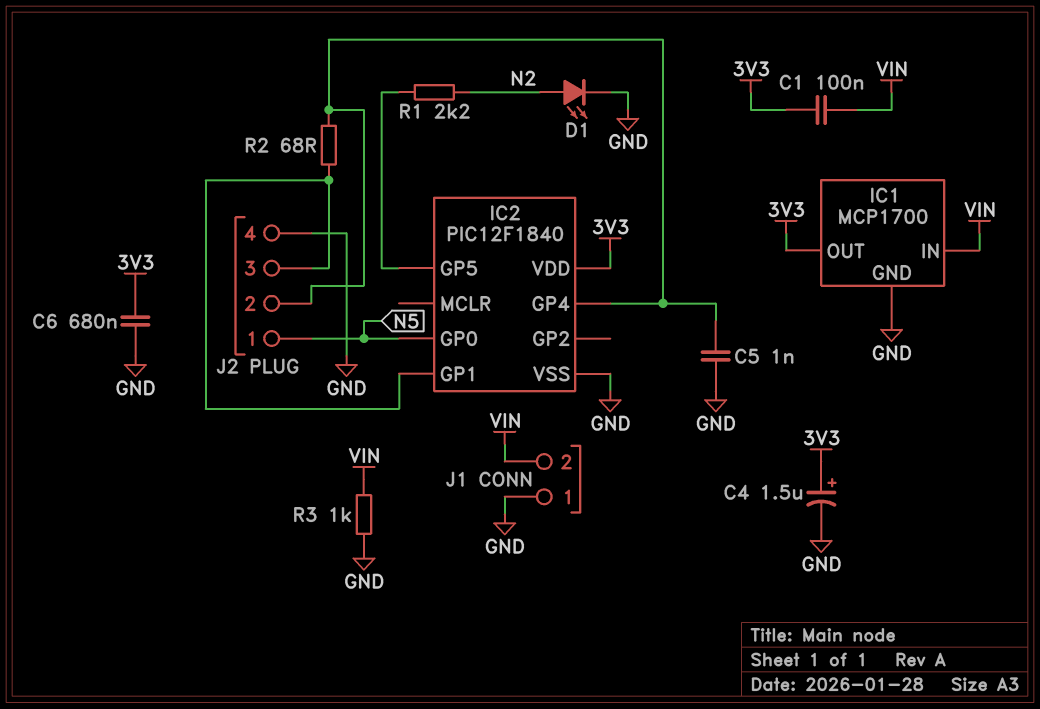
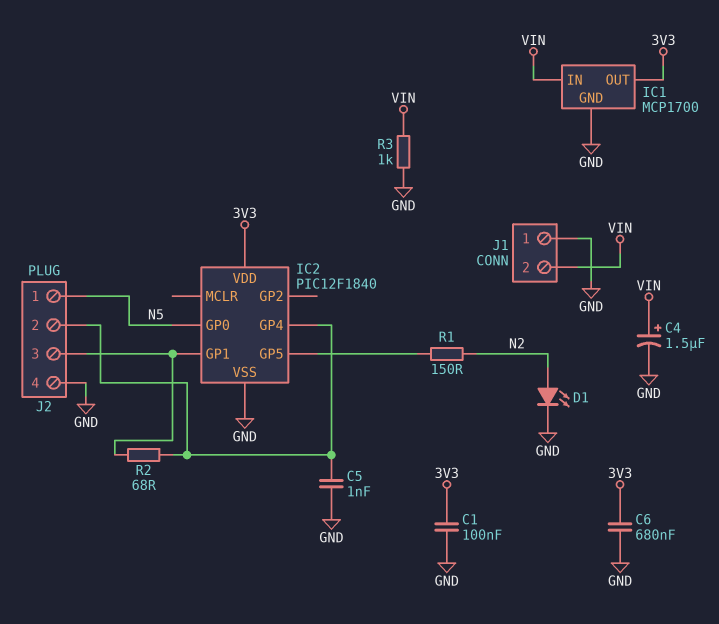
C1: 100nF (3V3, VIN) -> 100nF (3V3, GND)
C4: 1.5uF (plus 3V3, minus GND) -> 1.5uF (plus VIN, minus GND)
R1: 2.2k (IC2/GP5, N2) -> 150 (IC2/GP5, N2)

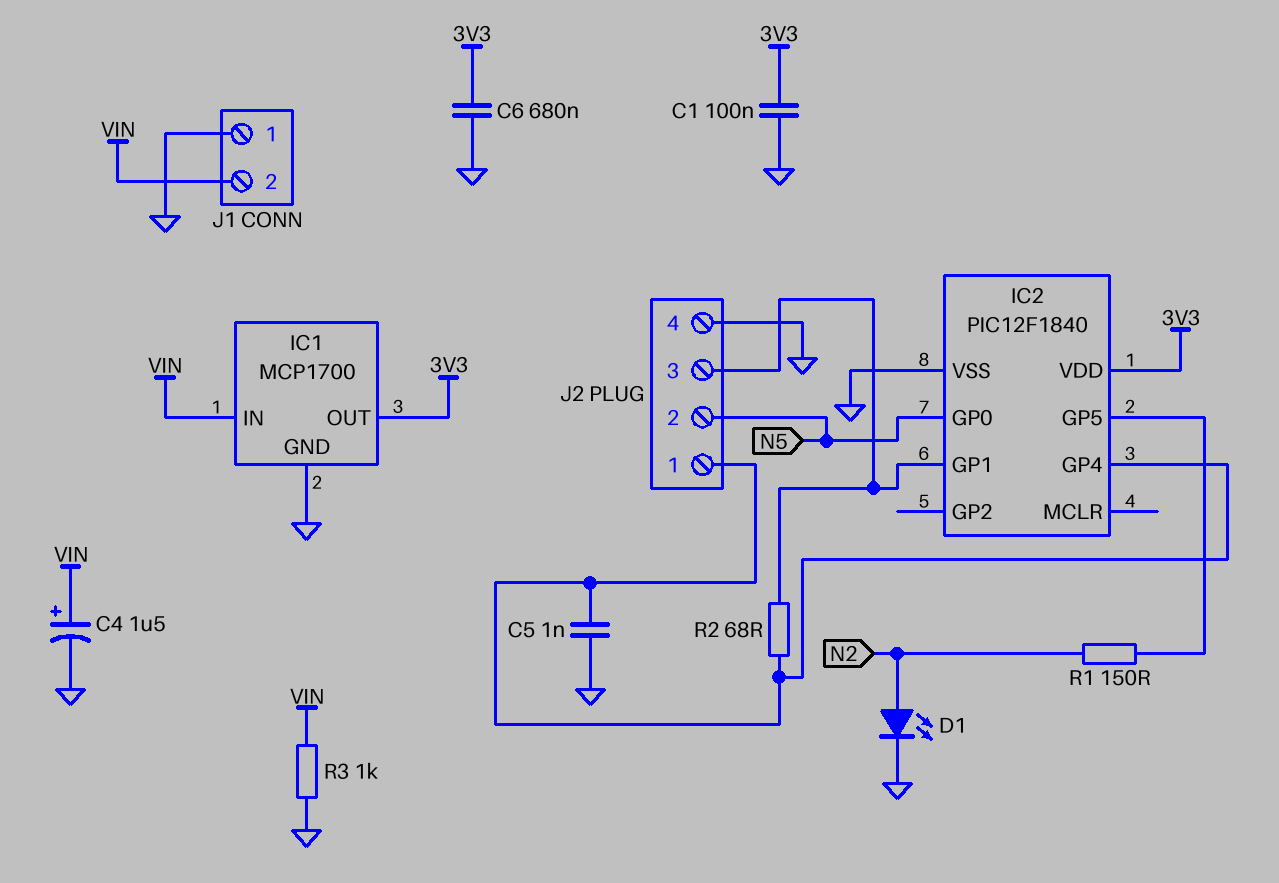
J2 pin 1: N5 -> IC2/GP4
J2 pin 2: IC2/GP4 -> N5

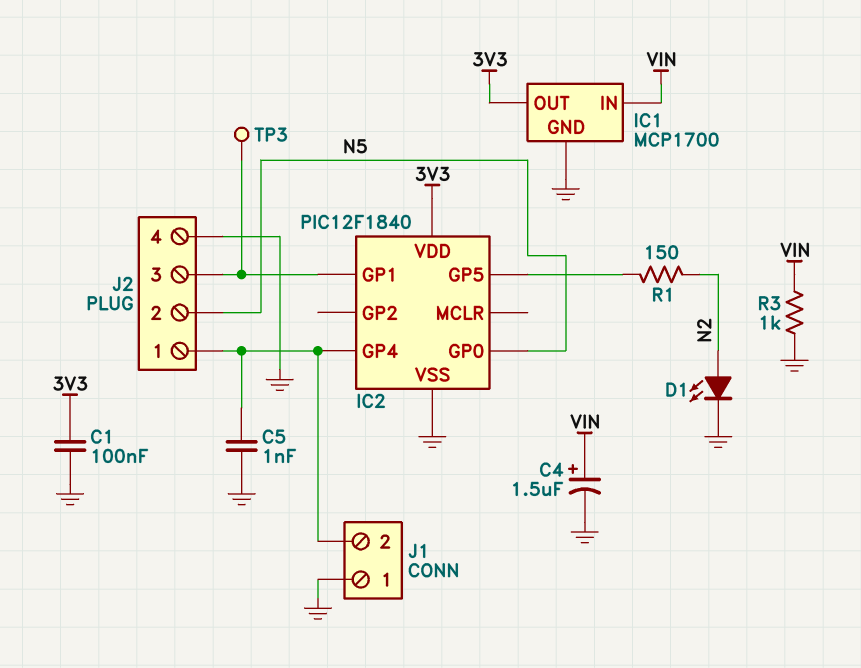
C6: 680nF (3V3, GND) -> none
J1 pin 2: VIN -> IC2/GP4
R2: 68 (IC2/GP1, IC2/GP4) -> none
TP3: none -> test point (IC2/GP1)

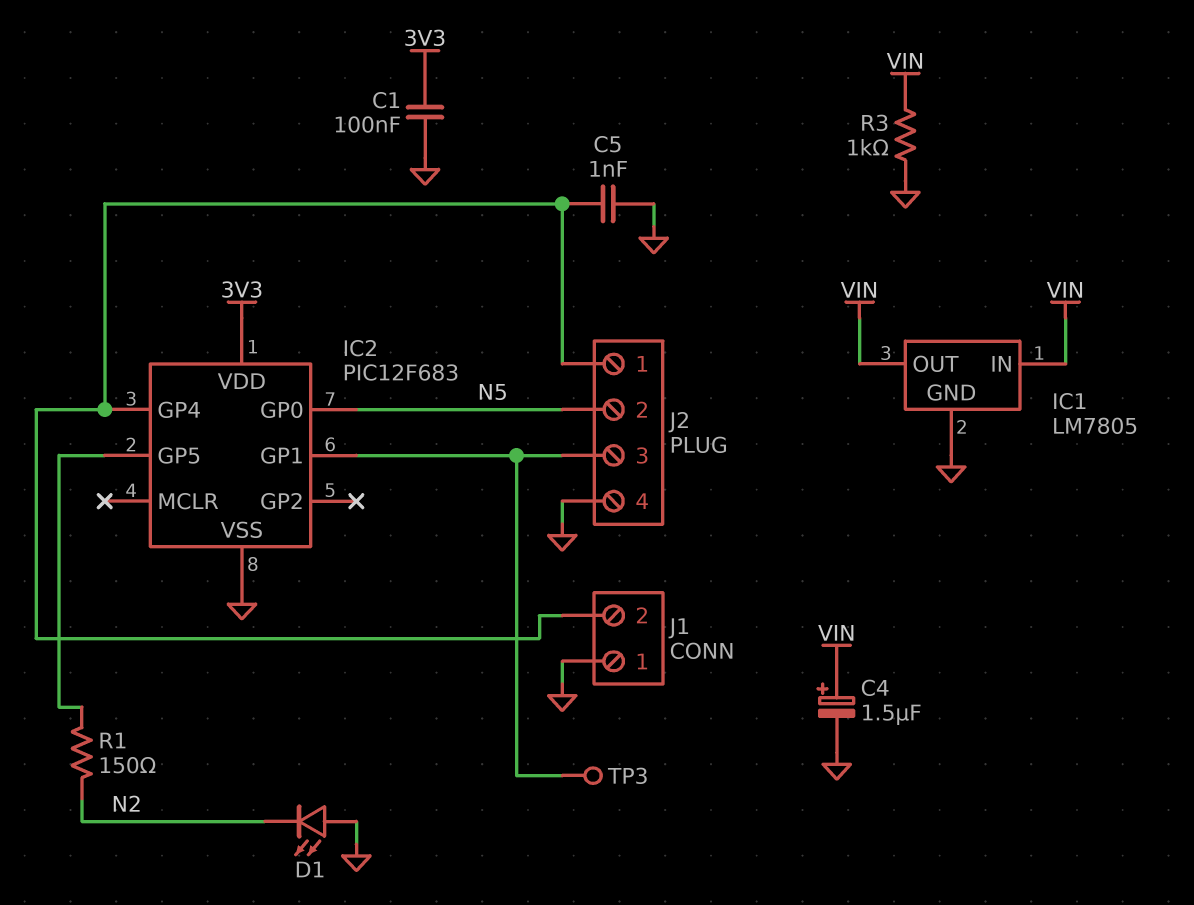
D1: LED (A N2, K GND) -> LED (A GND, K N2)
IC1: MCP1700 -> LM7805
IC1 pin OUT: 3V3 -> VIN
IC2: PIC12F1840 -> PIC12F683

